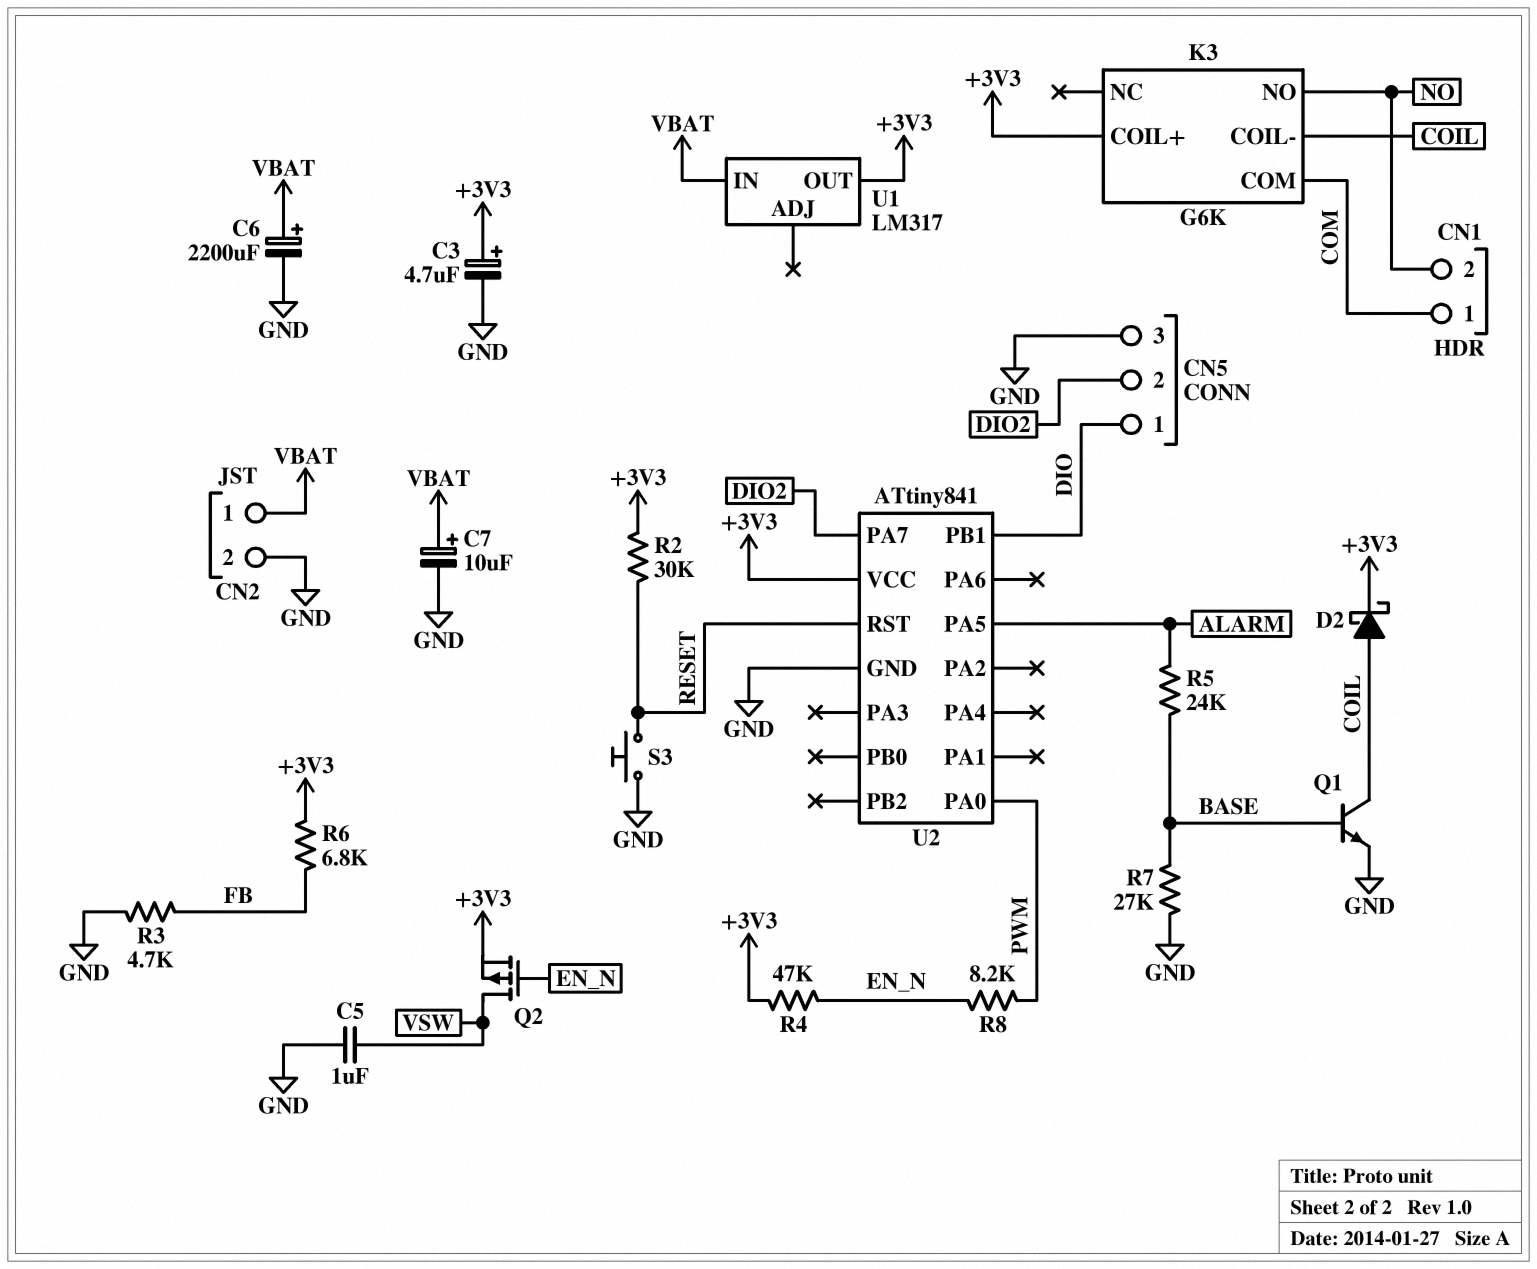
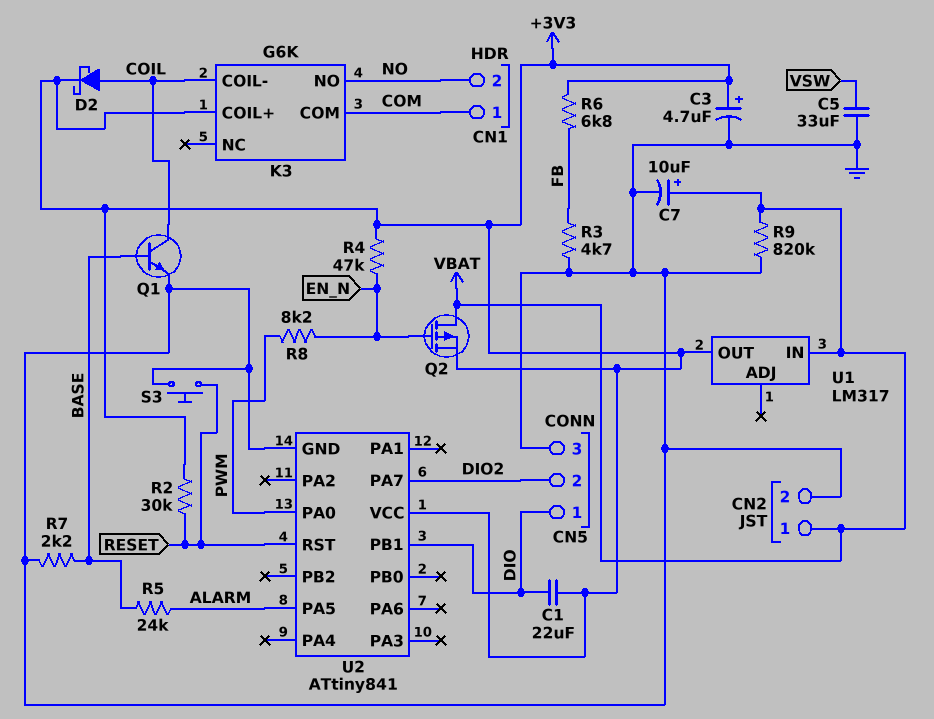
C1: none -> 22uF (+3V3, DIO)
C5: 1uF (GND, VSW) -> 33uF (GND, VSW)
C6: 2200uF (plus VBAT, minus GND) -> none
Q2: PMOS (G EN_N, D VSW, S +3V3) -> PMOS (G EN_N, D VBAT, S +3V3)
R7: 27k (BASE, GND) -> 2.2k (BASE, GND)
R9: none -> 820k (GND, VBAT)

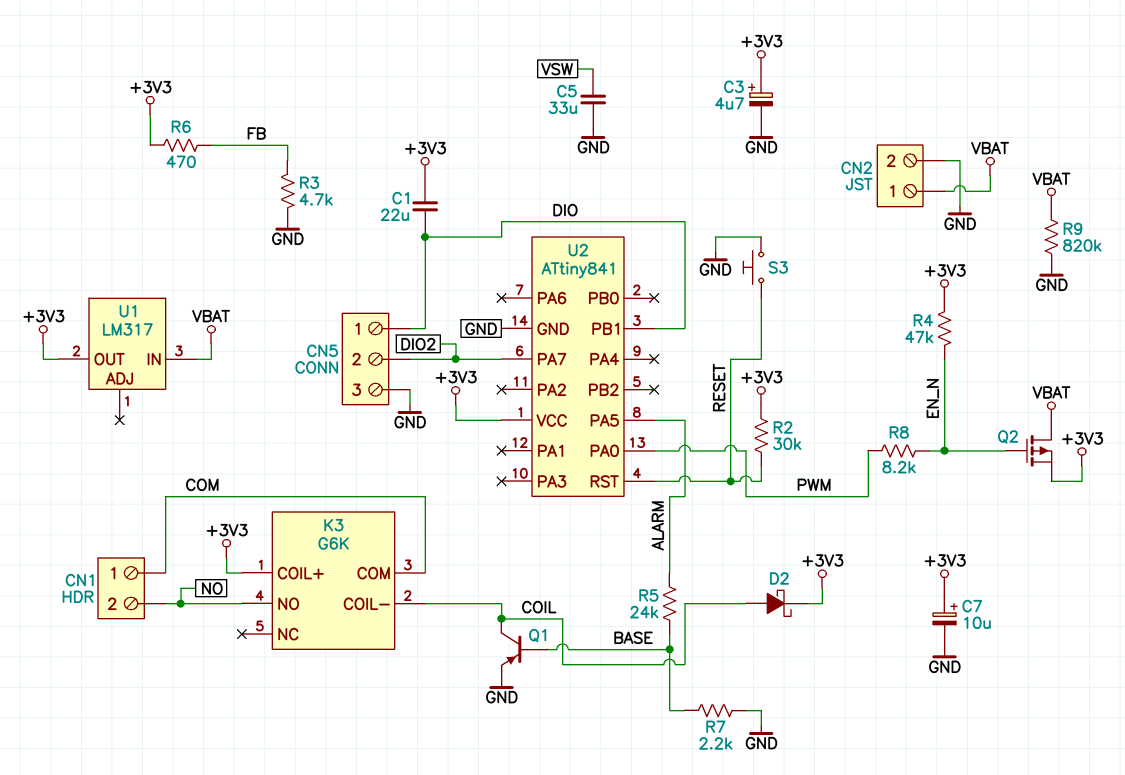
C7: 10uF (plus VBAT, minus GND) -> 10uF (plus +3V3, minus GND)
Q1: NPN (B BASE, C COIL, E GND) -> PNP (B BASE, C COIL, E GND)
R6: 6.8k (+3V3, FB) -> 470 (+3V3, FB)

